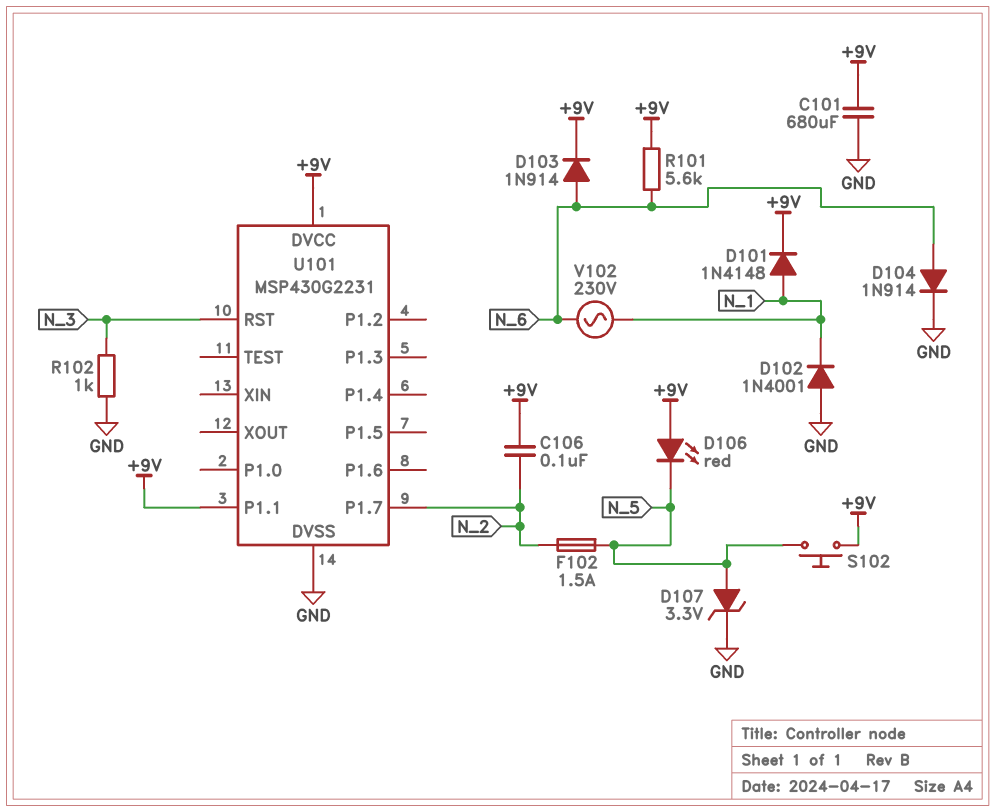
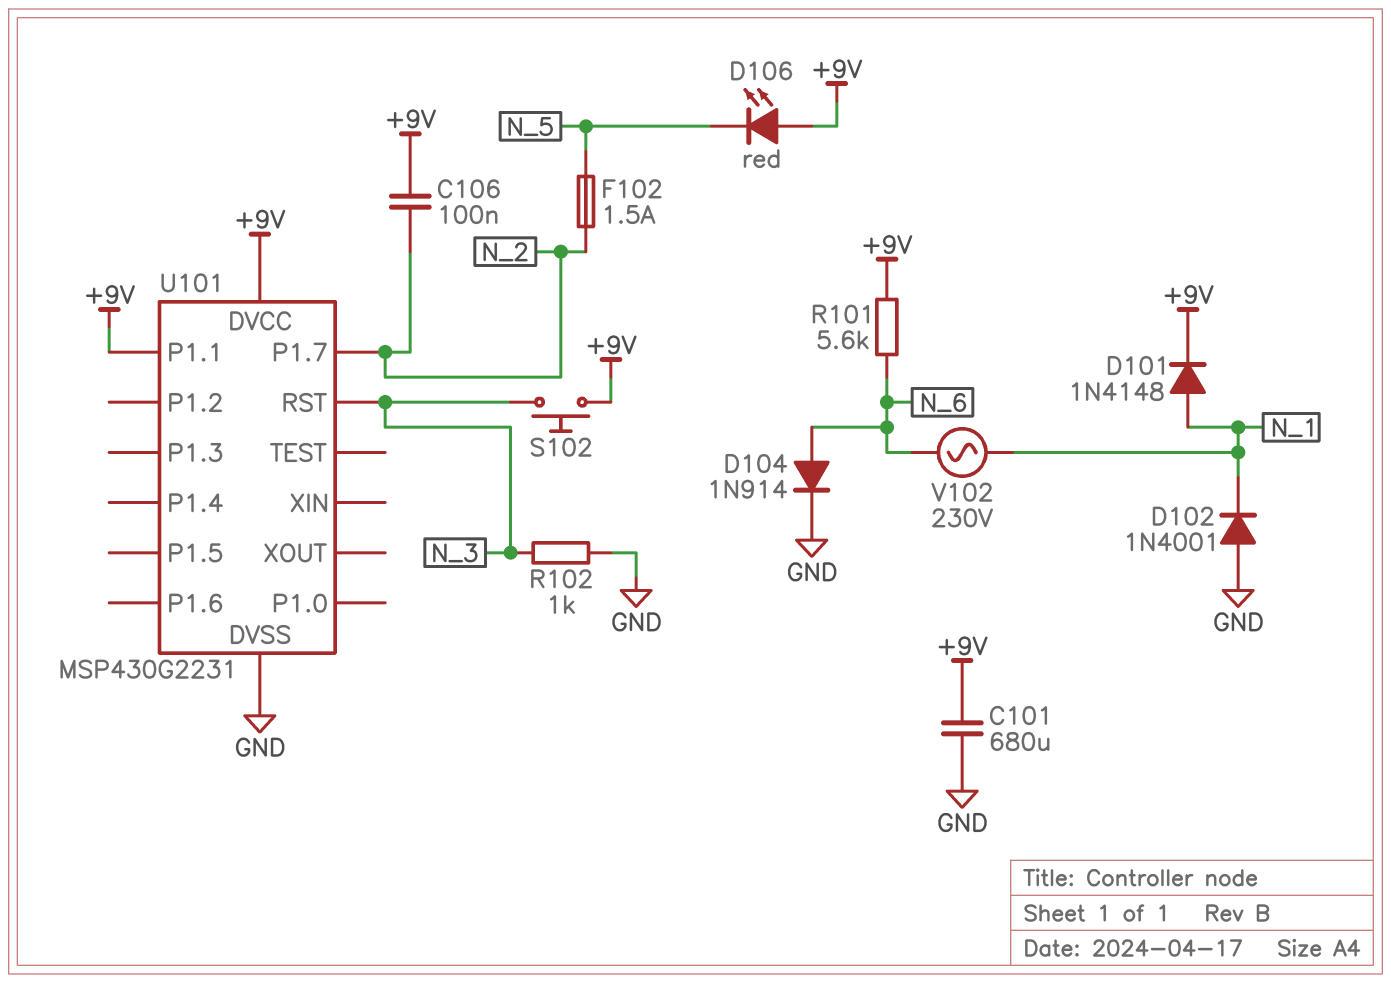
D103: diode 1N914 (A N_6, K +9V) -> none
D107: zener 3.3V (A N_5, K GND) -> none
S102: button (+9V, N_5) -> button (+9V, N_3)

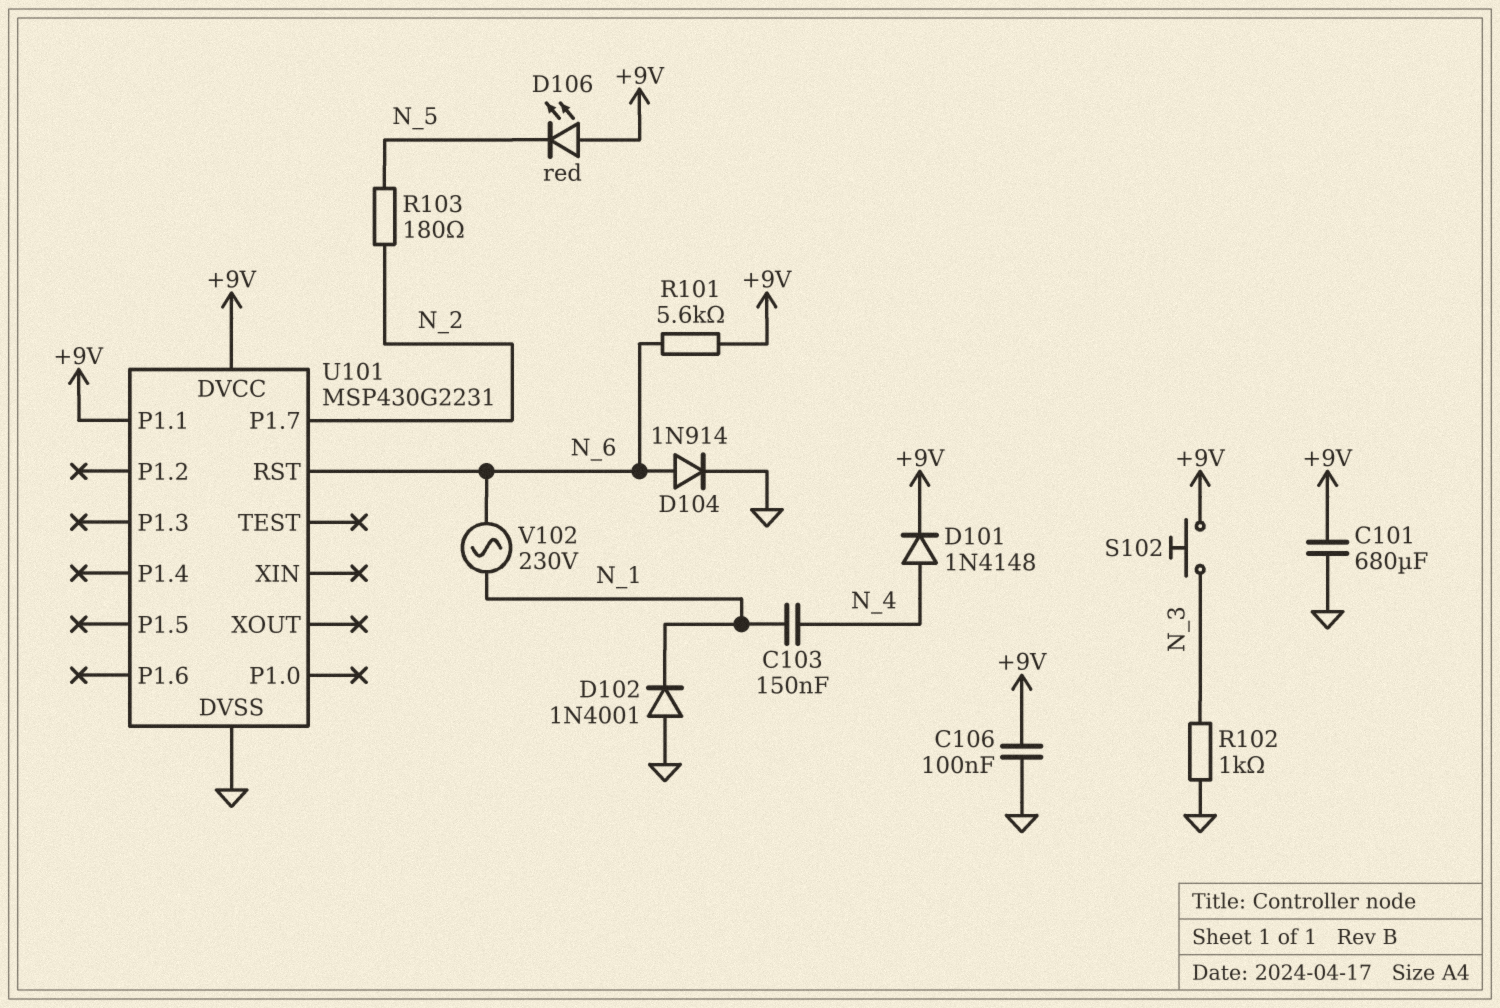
C103: none -> 150nF (N_1, N_4)
C106: 100nF (+9V, N_2) -> 100nF (+9V, GND)
D101: diode 1N4148 (A N_1, K +9V) -> diode 1N4148 (A N_4, K +9V)
F102: 1.5A (N_2, N_5) -> none
R103: none -> 180 (N_2, N_5)
U101 pin RST: N_3 -> N_6

